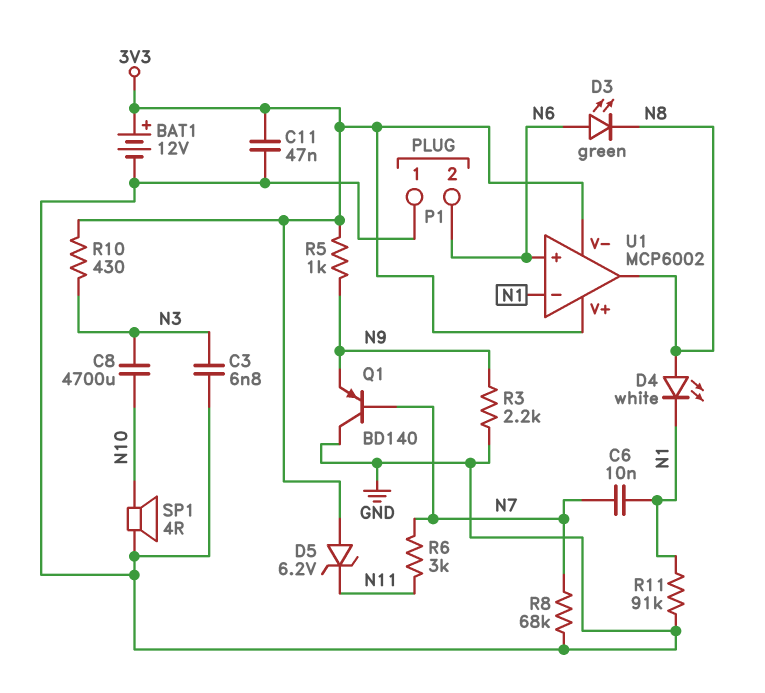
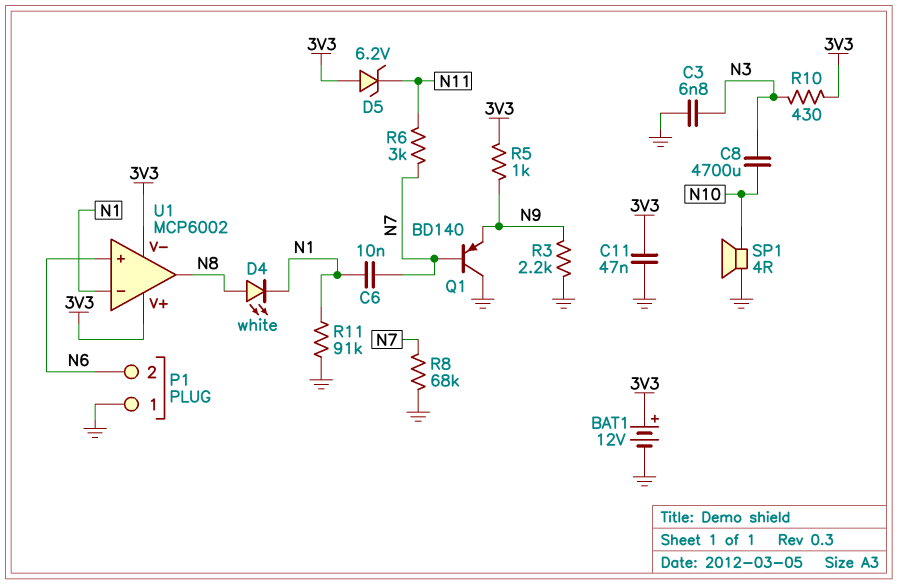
D3: LED green (A N6, K N8) -> none

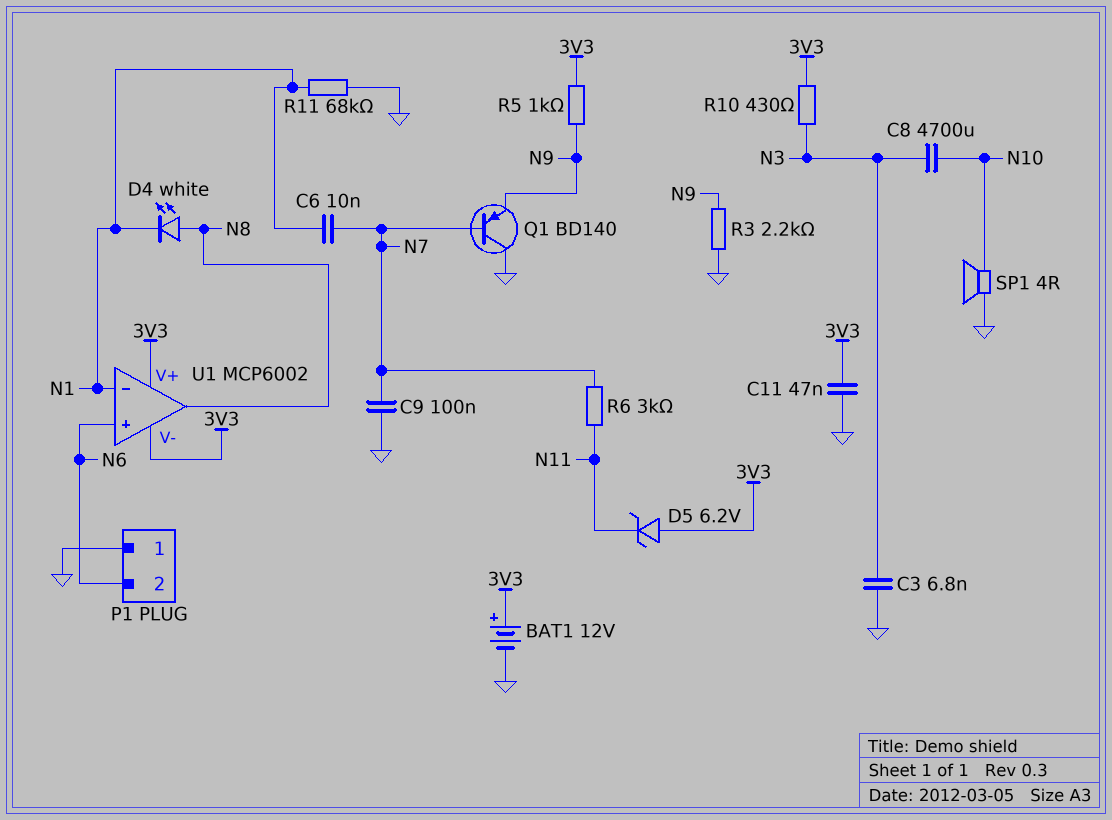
C9: none -> 100nF (GND, N7)
R8: 68k (GND, N7) -> none
R11: 91k (GND, N1) -> 68k (GND, N1)

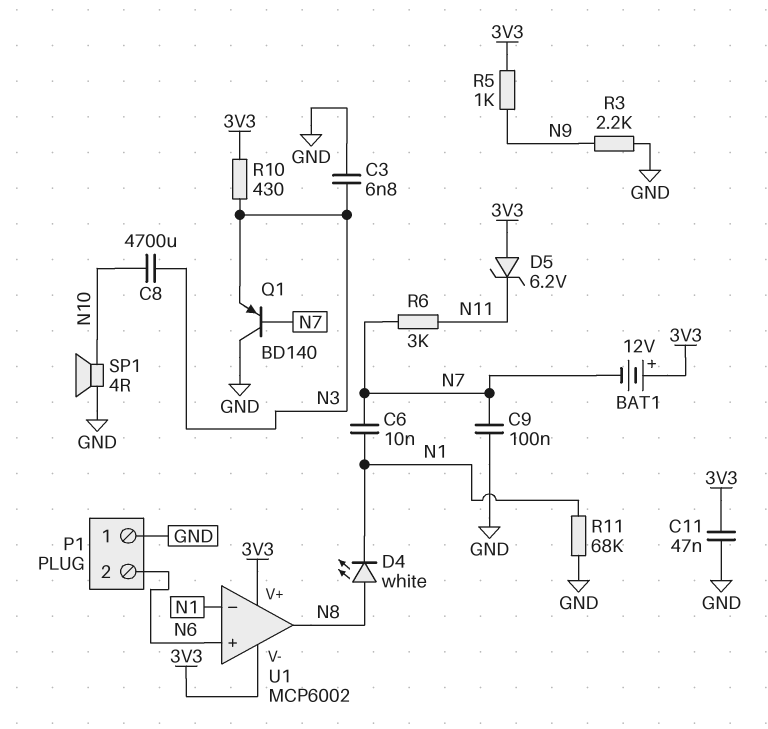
BAT1: 12V (plus 3V3, minus GND) -> 12V (plus 3V3, minus N7)
Q1: PNP BD140 (B N7, C GND, E N9) -> PNP BD140 (B N7, C GND, E N3)

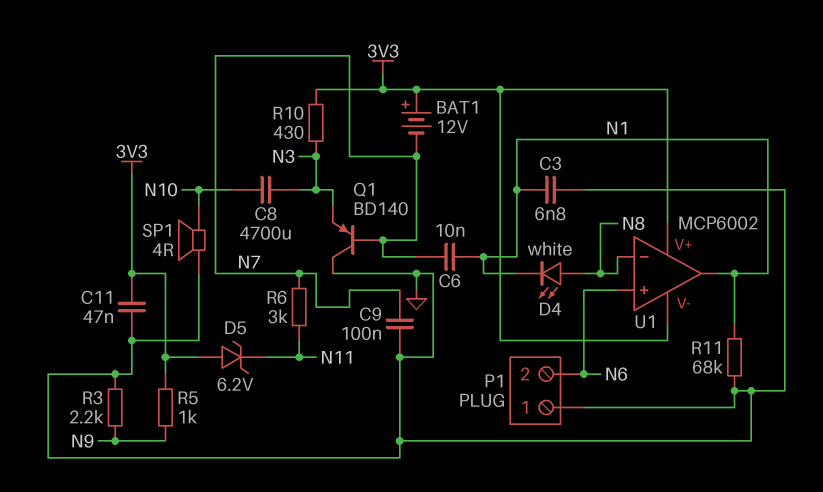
C3: 6.8nF (GND, N3) -> 6.8nF (GND, N1)
U1 pin in-: N1 -> N8
U1 pin out: N8 -> N1

